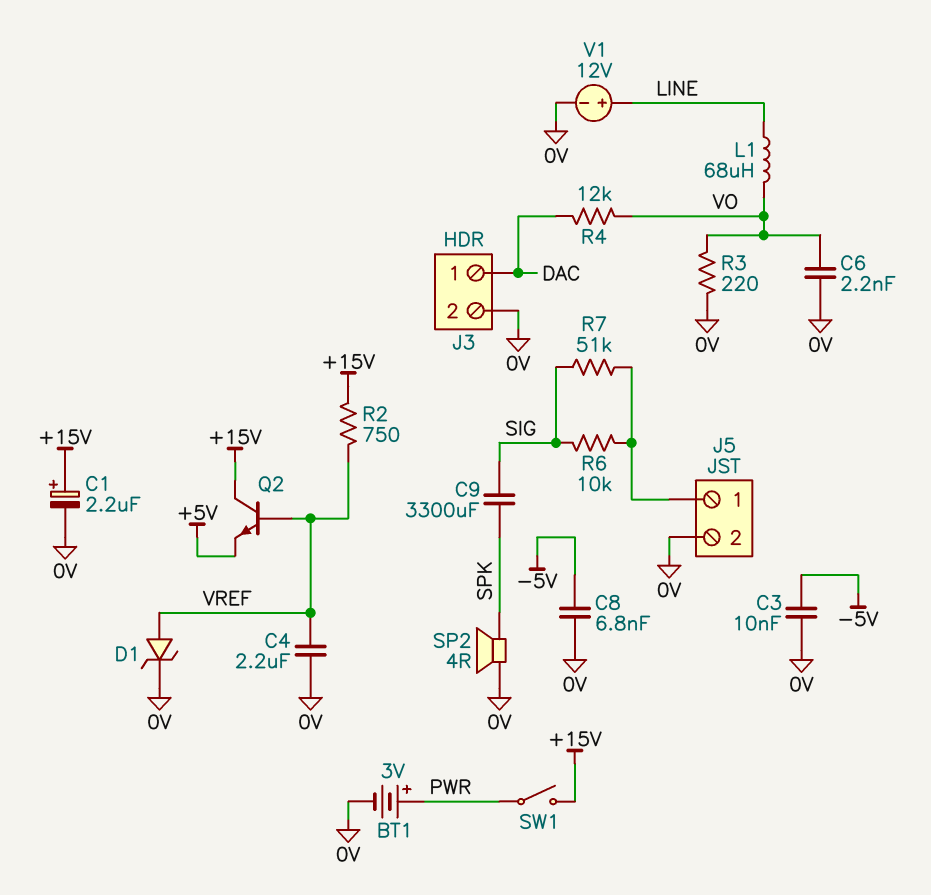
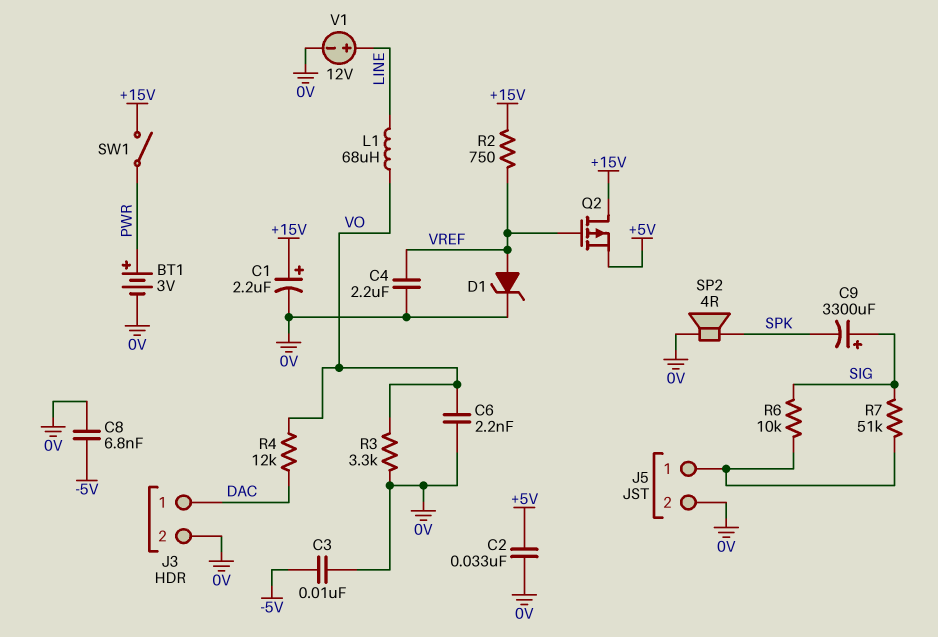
C2: none -> 33nF (+5V, 0V)
C9: 3300uF (SIG, SPK) -> 3300uF (plus SIG, minus SPK)
Q2: NPN (B VREF, C +15V, E +5V) -> PMOS (G VREF, D +15V, S +5V)
R3: 220 (0V, VO) -> 3.3k (0V, VO)

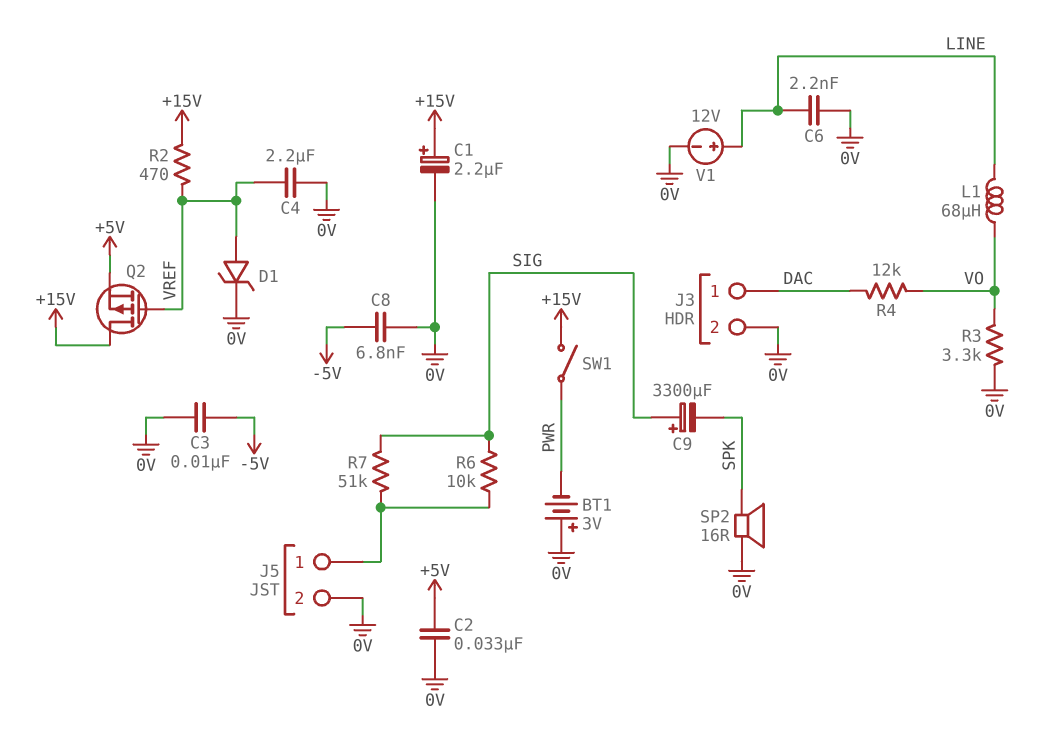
BT1: 3V (plus PWR, minus 0V) -> 3V (plus 0V, minus PWR)
C6: 2.2nF (0V, VO) -> 2.2nF (0V, LINE)
R2: 750 (+15V, VREF) -> 470 (+15V, VREF)
SP2: speaker 4R (0V, SPK) -> speaker 16R (0V, SPK)

